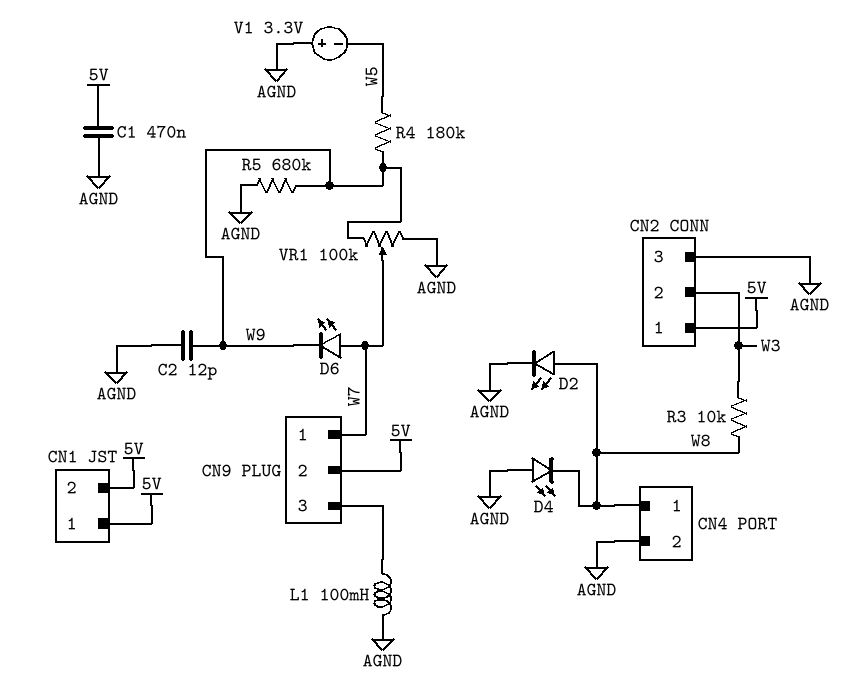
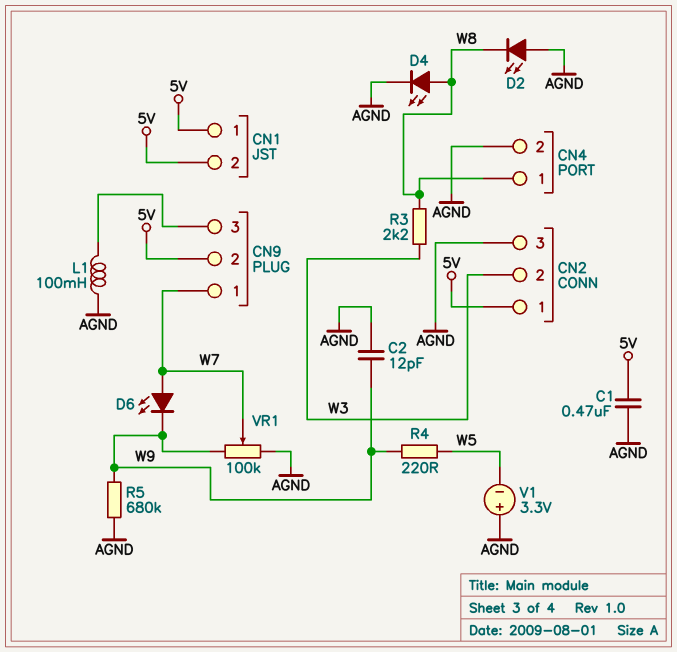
D2: LED (A W8, K AGND) -> LED (A AGND, K W8)
D4: LED (A AGND, K W8) -> LED (A W8, K AGND)
R3: 10k (W3, W8) -> 2.2k (W3, W8)
R4: 180k (W5, W9) -> 220 (W5, W9)

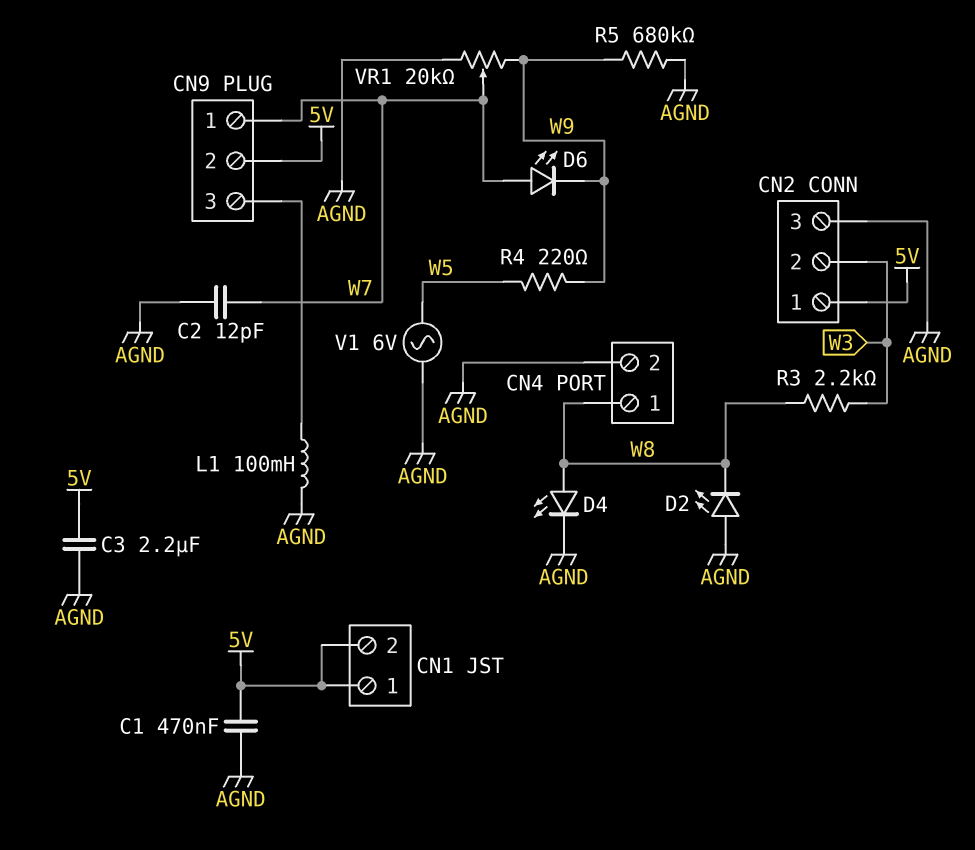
C2: 12pF (AGND, W9) -> 12pF (AGND, W7)
C3: none -> 2.2uF (5V, AGND)
V1: 3.3V (plus AGND, minus W5) -> AC 6V (AGND, W5)
VR1: 100k (AGND, W9, wiper W7) -> 20k (AGND, W9, wiper W7)

